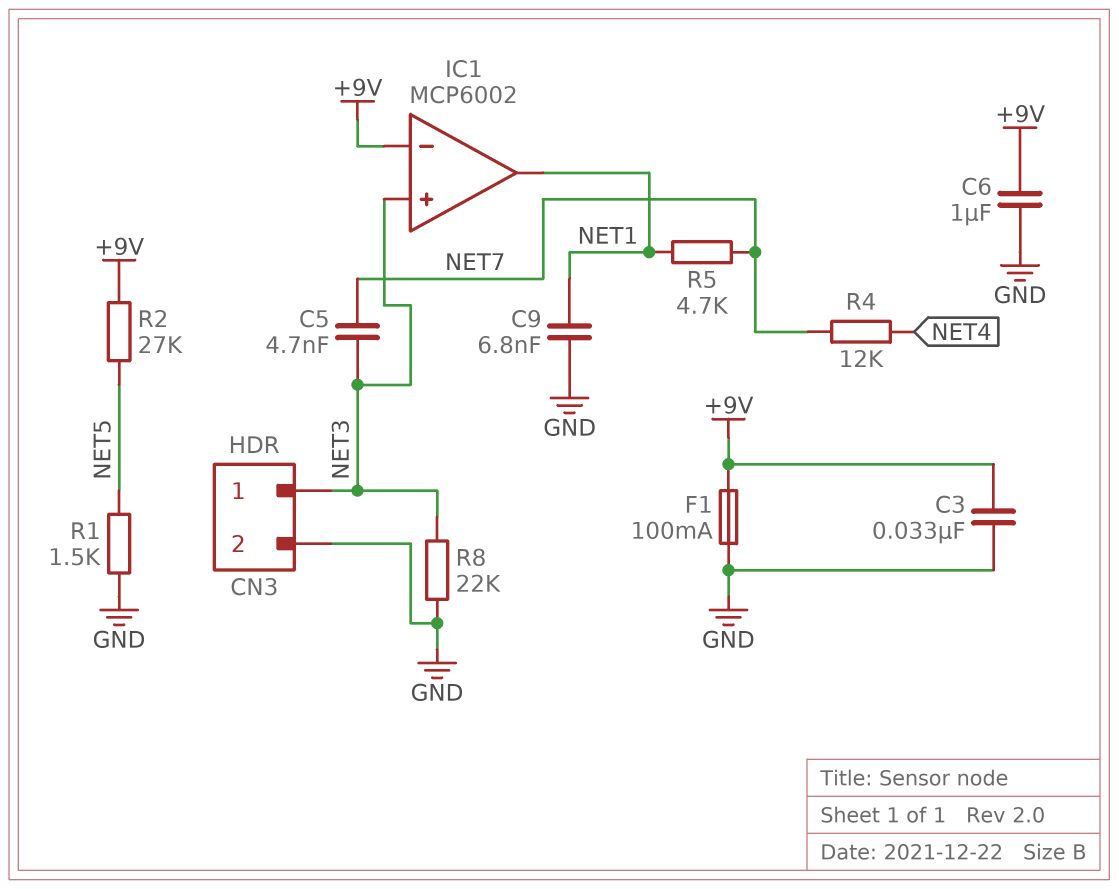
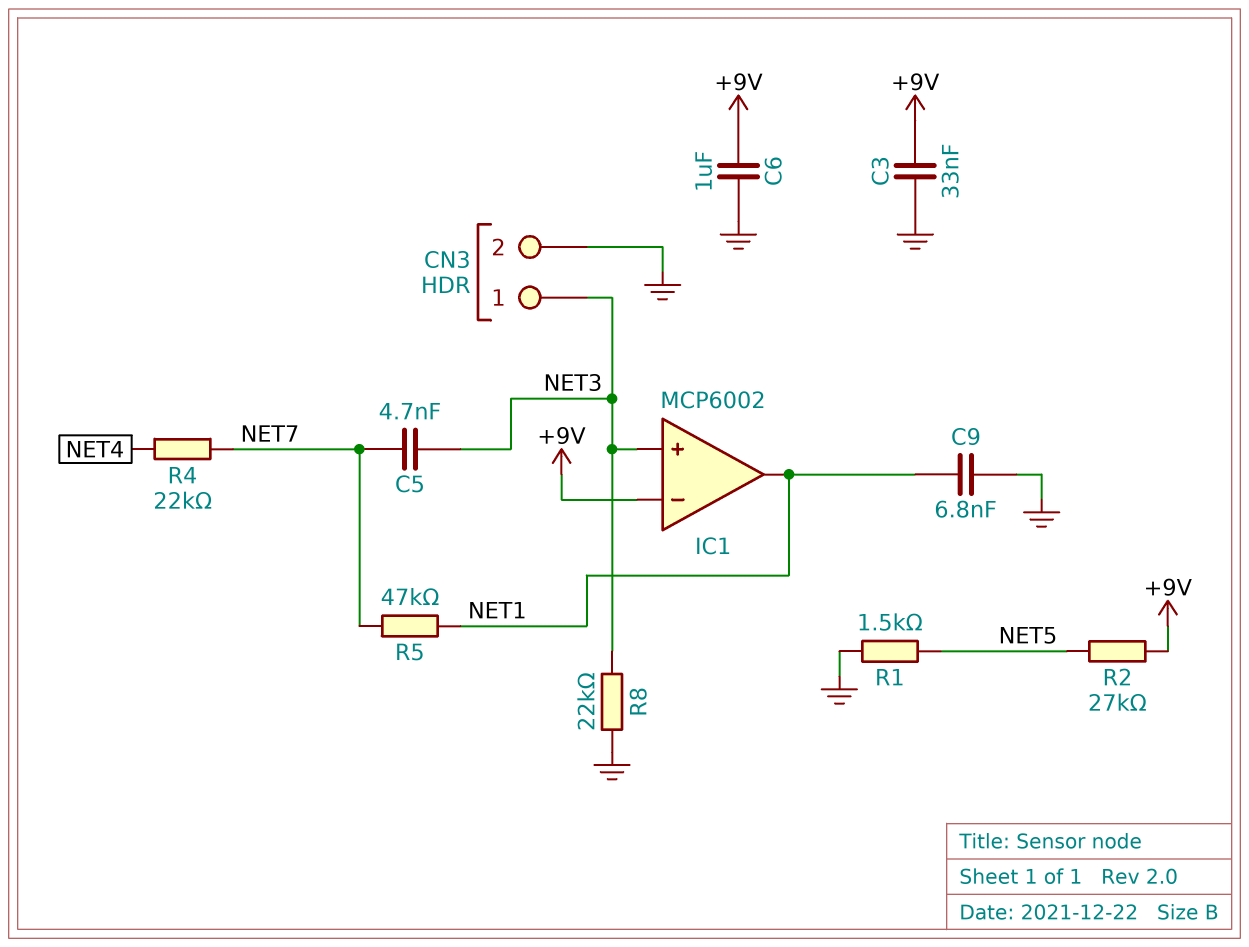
F1: 100mA (+9V, GND) -> none
R4: 12k (NET4, NET7) -> 22k (NET4, NET7)
R5: 4.7k (NET1, NET7) -> 47k (NET1, NET7)

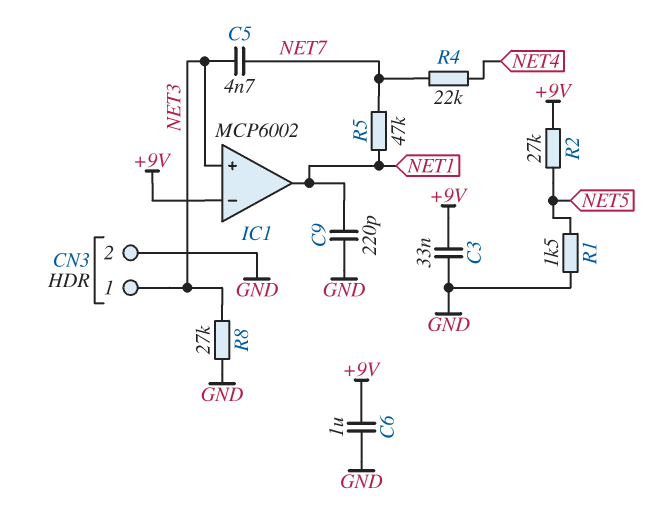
C9: 6.8nF (GND, NET1) -> 220pF (GND, NET1)
R8: 22k (GND, NET3) -> 27k (GND, NET3)

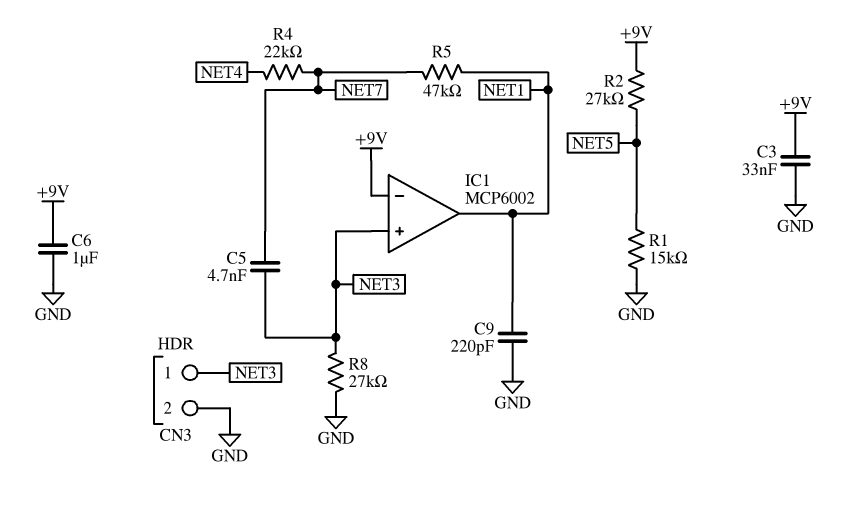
R1: 1.5k (GND, NET5) -> 15k (GND, NET5)

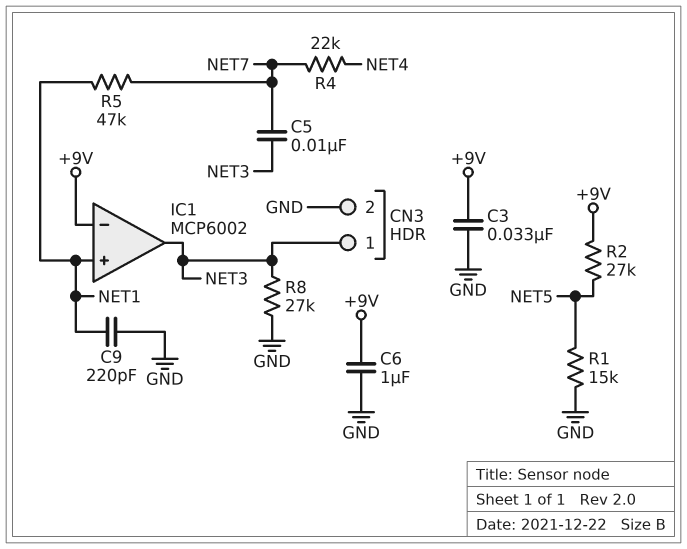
C5: 4.7nF (NET3, NET7) -> 10nF (NET3, NET7)
IC1 pin in+: NET3 -> NET1
IC1 pin out: NET1 -> NET3

